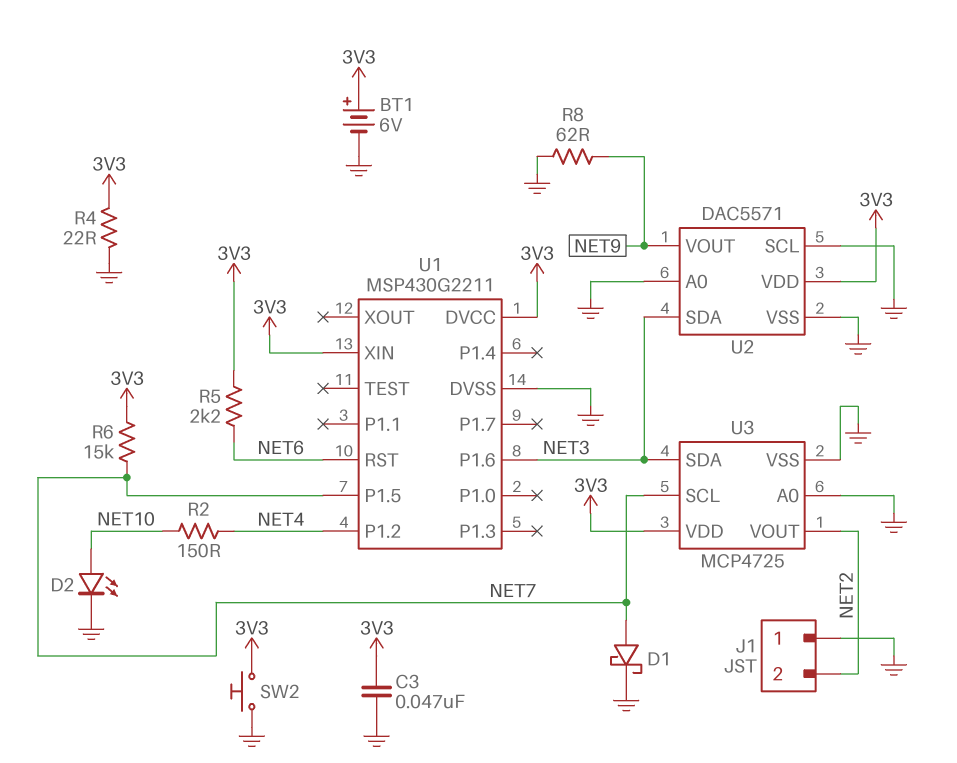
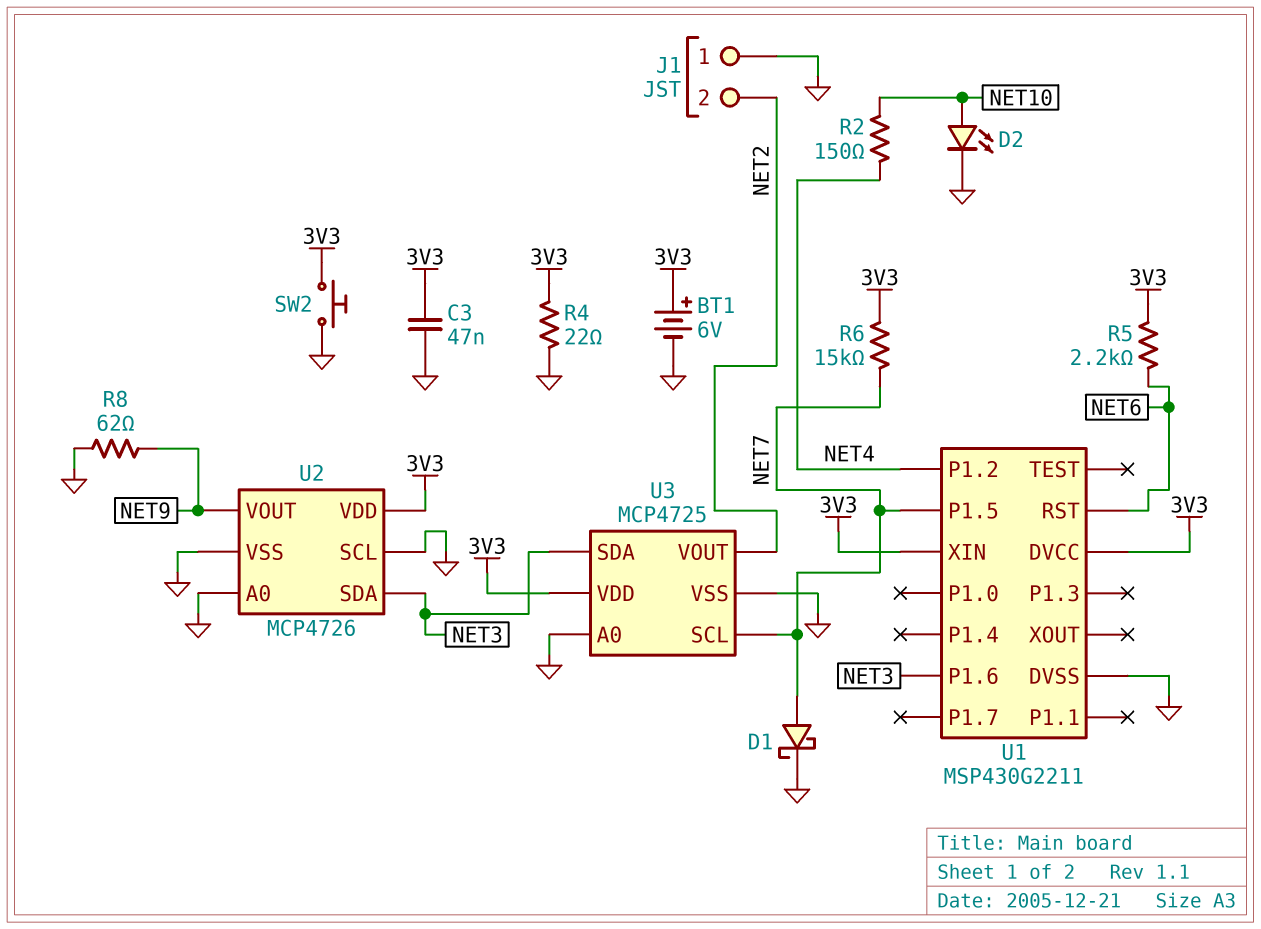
U2: DAC5571 -> MCP4726

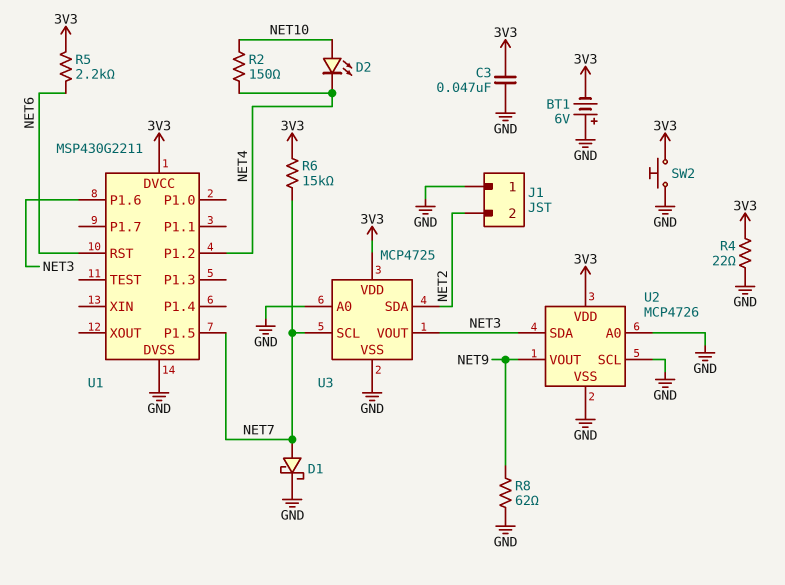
BT1: 6V (plus 3V3, minus GND) -> 6V (plus GND, minus 3V3)
D2: LED (A NET10, K GND) -> LED (A NET10, K NET4)
U1 pin XIN: 3V3 -> none
U3 pin SDA: NET3 -> NET2
U3 pin VOUT: NET2 -> NET3

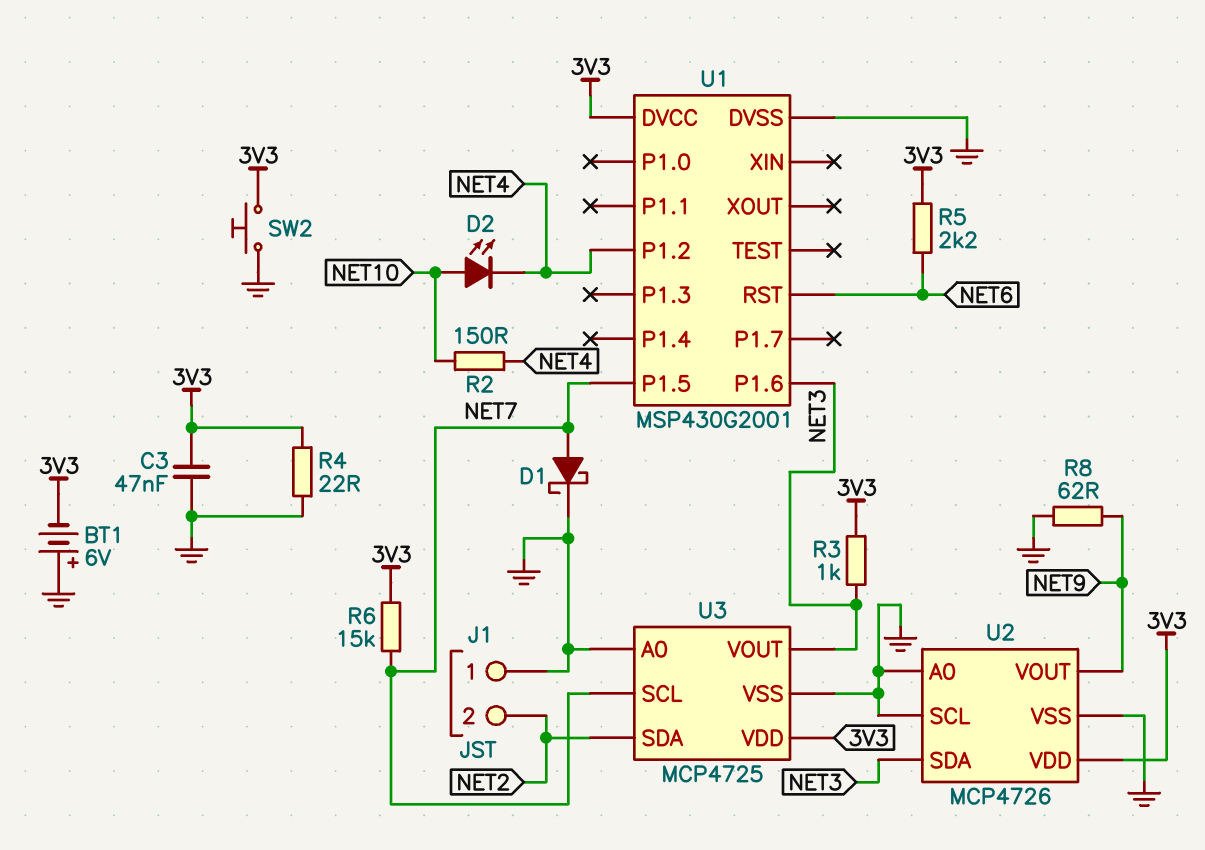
R3: none -> 1k (3V3, NET3)
U1: MSP430G2211 -> MSP430G2001

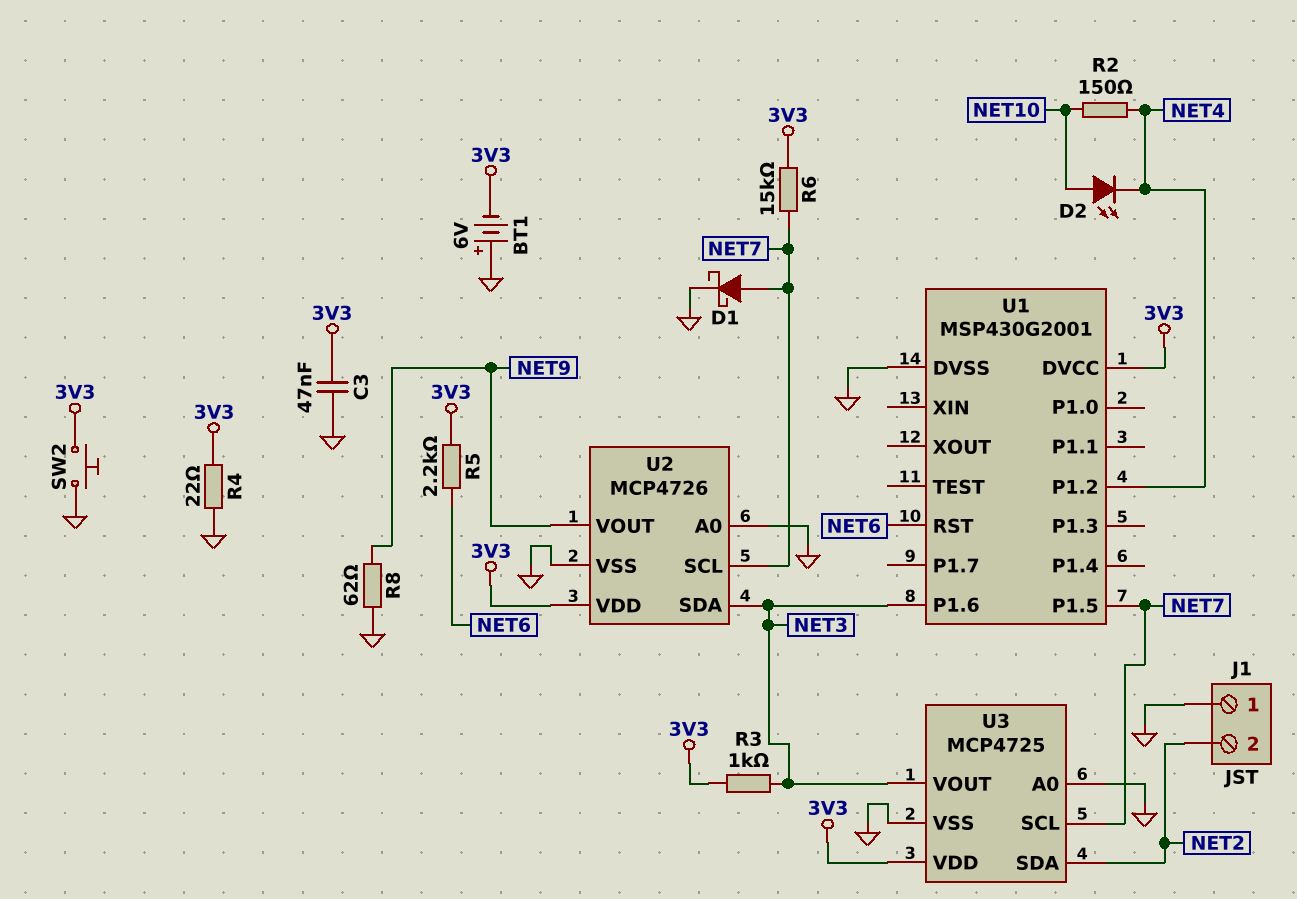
U2 pin SCL: GND -> NET7

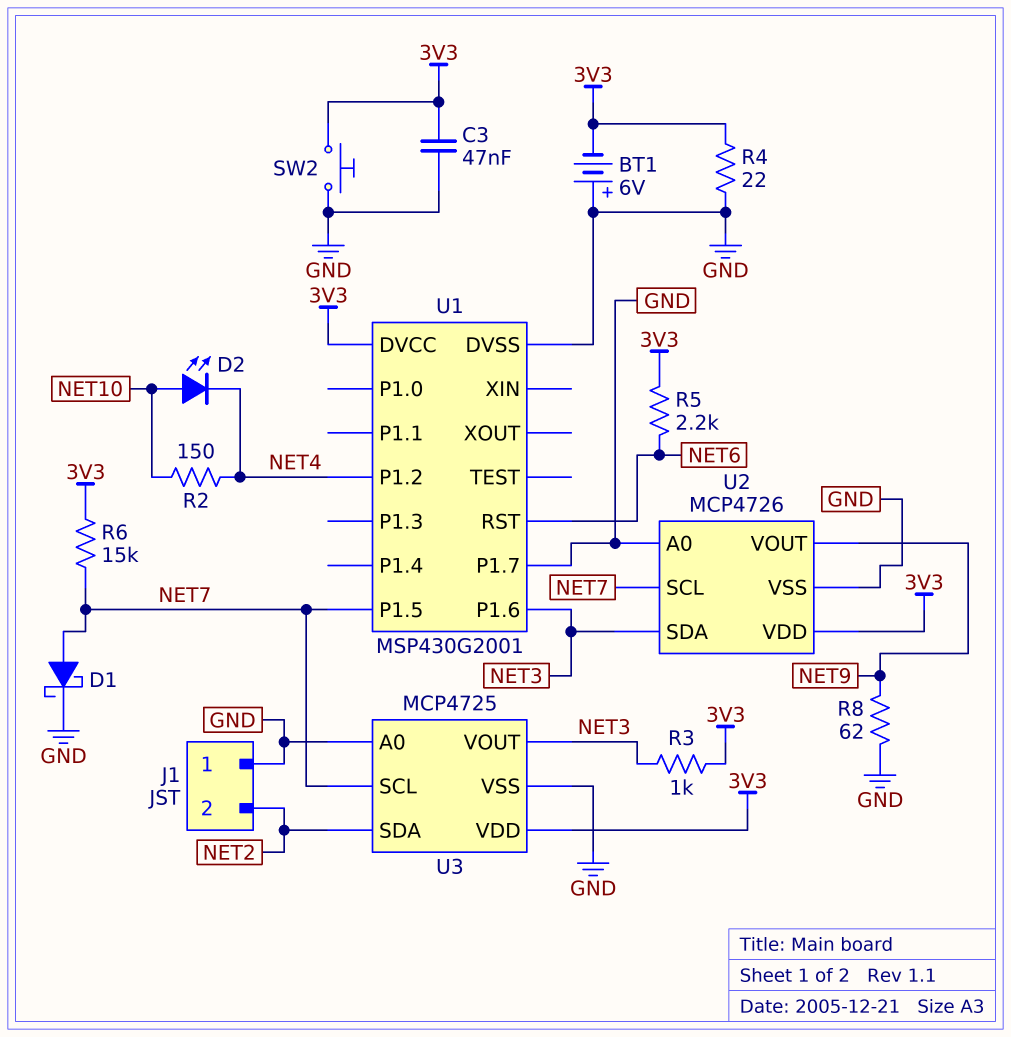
U1 pin P1.7: none -> GND

